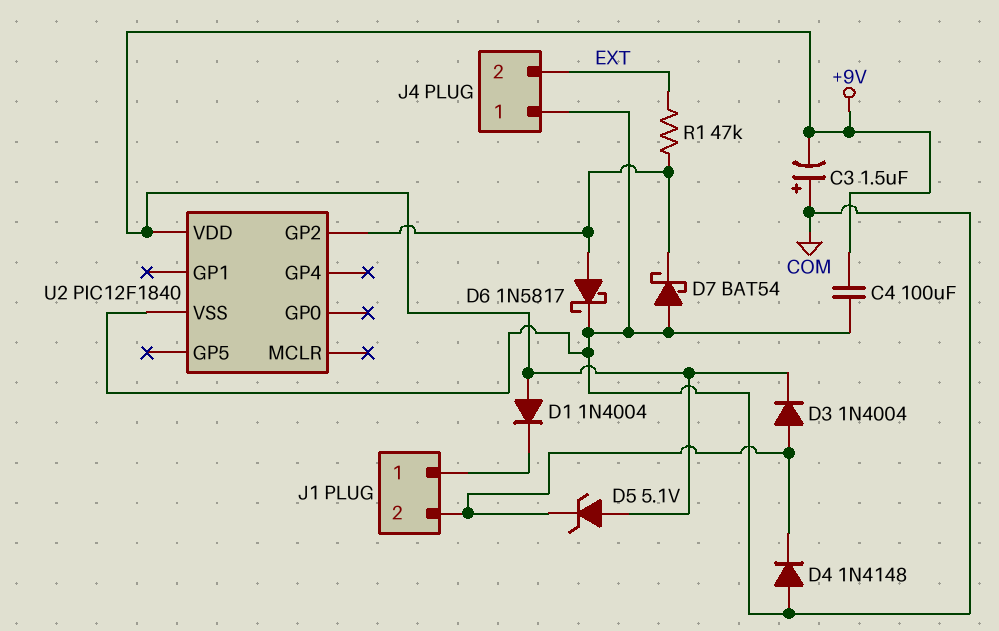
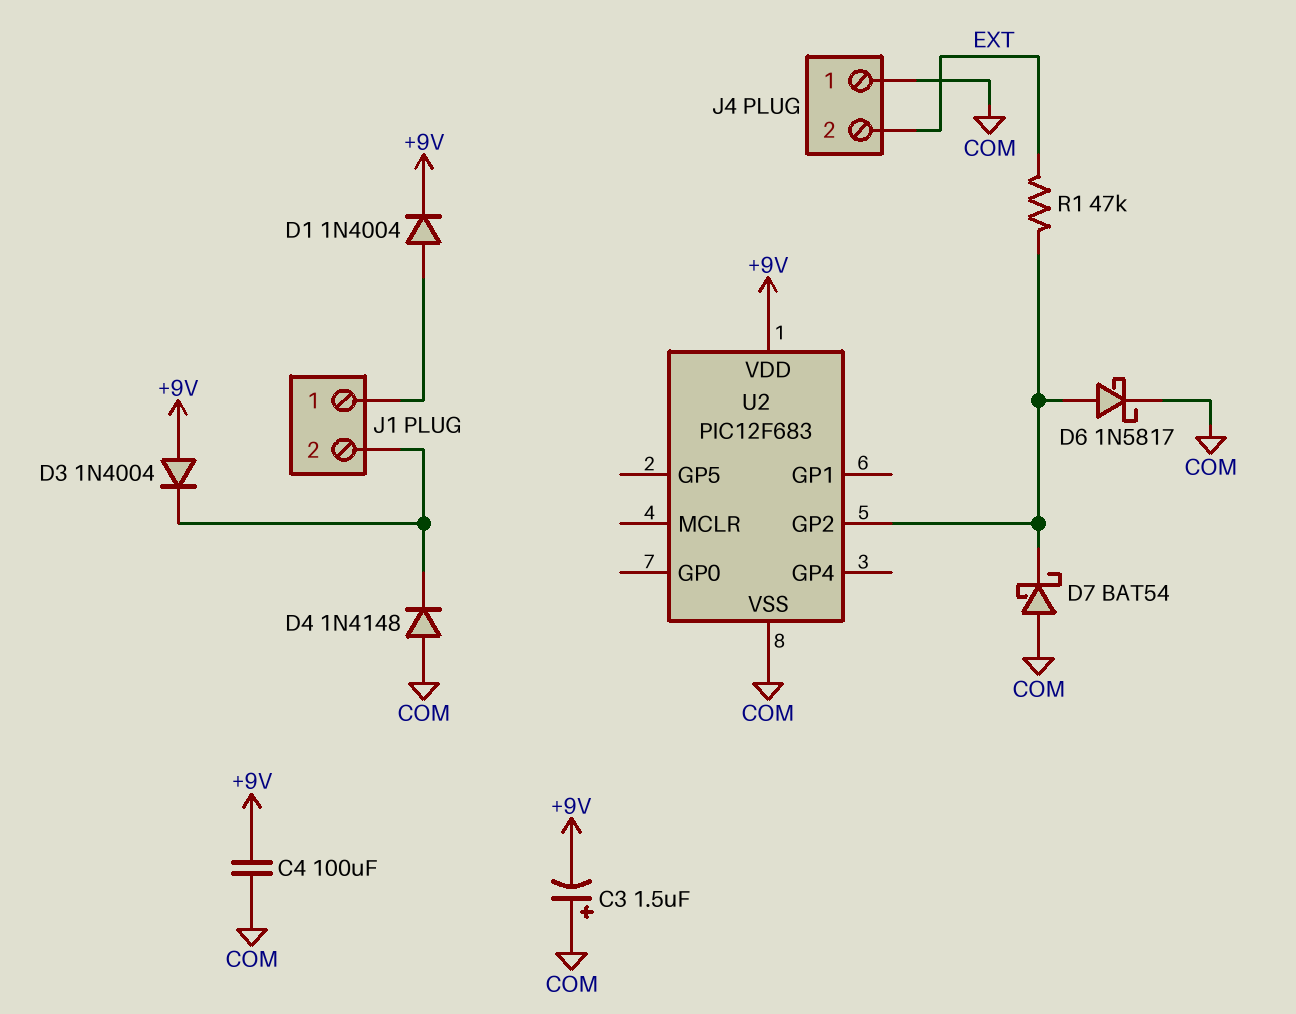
D1: diode 1N4004 (A +9V, K J1/1) -> diode 1N4004 (A J1/1, K +9V)
D3: diode 1N4004 (A J1/2, K +9V) -> diode 1N4004 (A +9V, K J1/2)
D5: zener 5.1V (A +9V, K J1/2) -> none
U2: PIC12F1840 -> PIC12F683

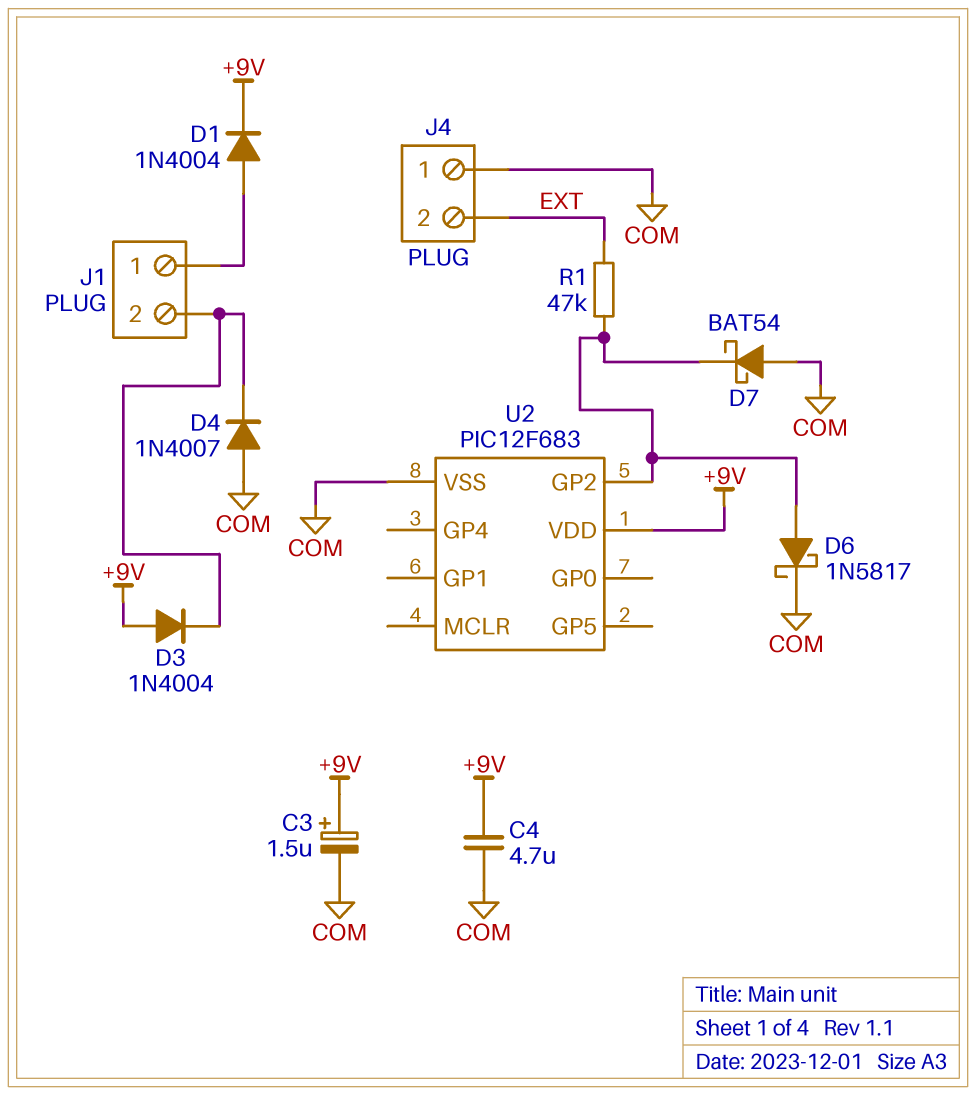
C3: 1.5uF (plus COM, minus +9V) -> 1.5uF (plus +9V, minus COM)
C4: 100uF (+9V, COM) -> 4.7uF (+9V, COM)
D4: diode 1N4148 (A COM, K J1/2) -> diode 1N4007 (A COM, K J1/2)

